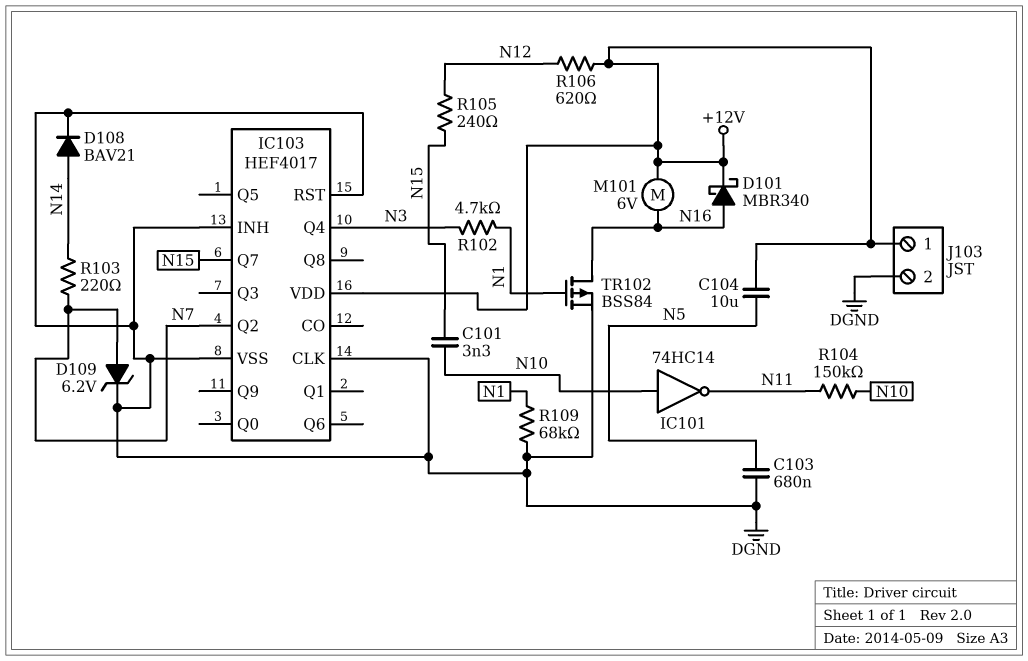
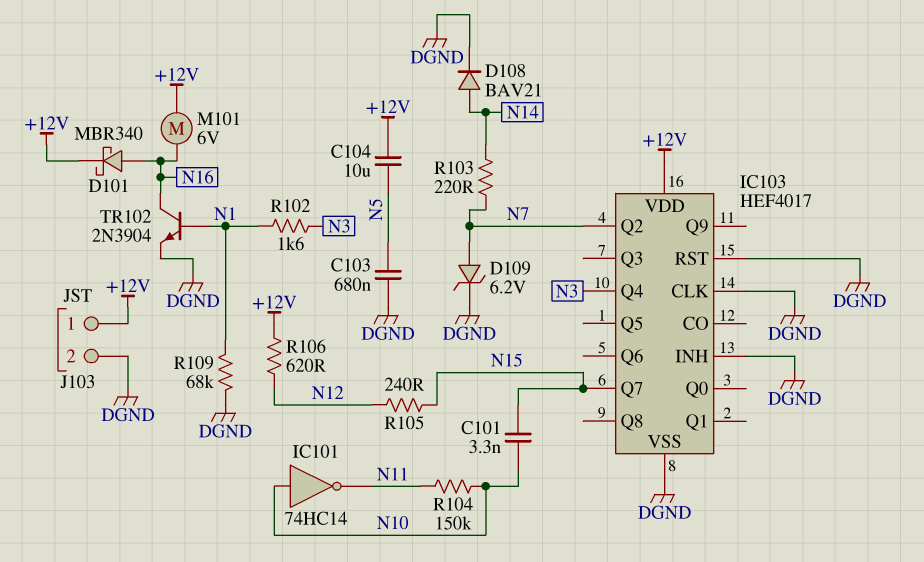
R102: 4.7k (N1, N3) -> 1.6k (N1, N3)
TR102: PMOS BSS84 (G N1, D N16, S DGND) -> NPN 2N3904 (B N1, C N16, E DGND)

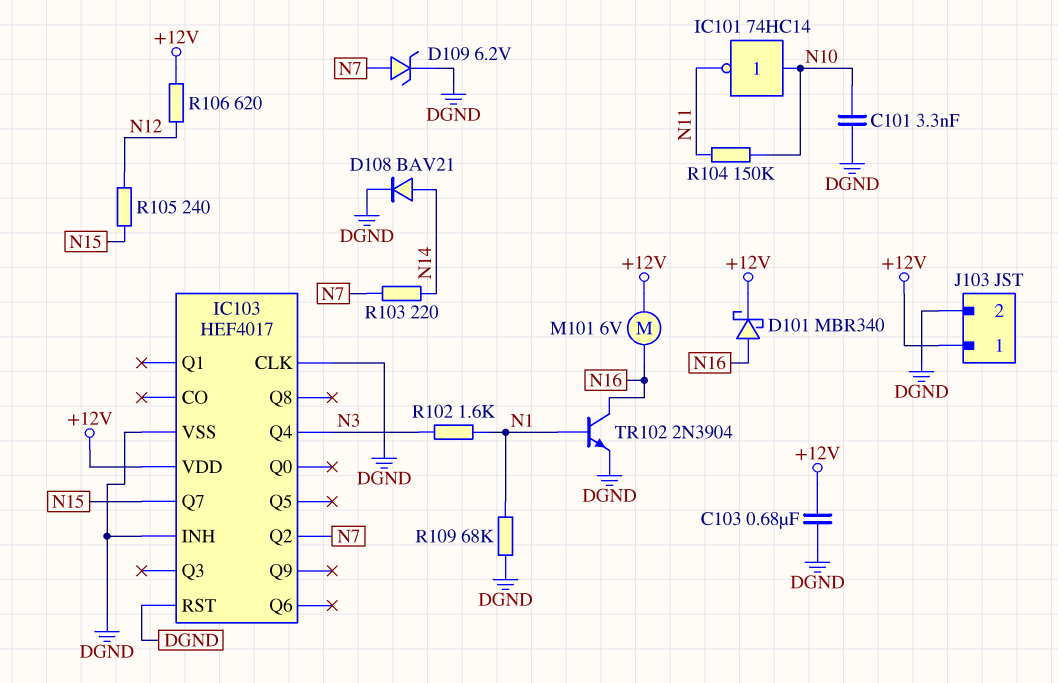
C101: 3.3nF (N10, N15) -> 3.3nF (DGND, N10)
C103: 680nF (DGND, N5) -> 680nF (+12V, DGND)
C104: 10uF (+12V, N5) -> none

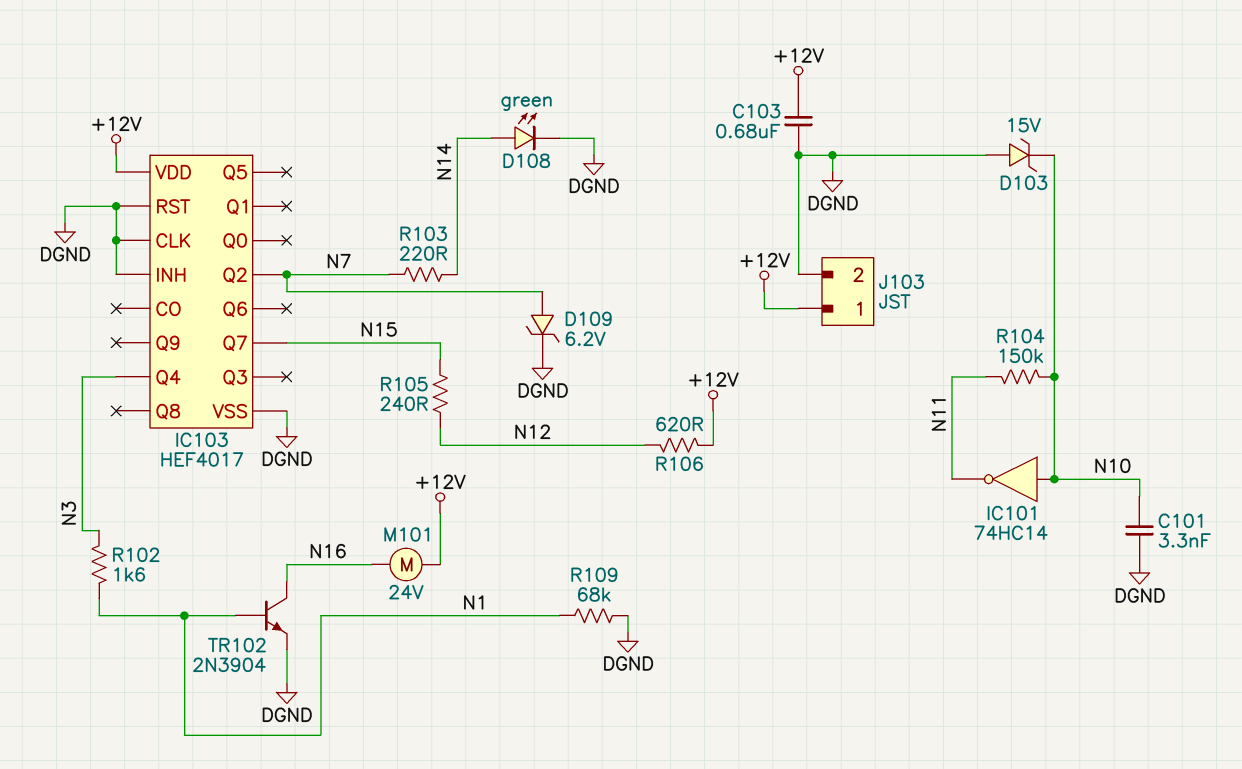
D101: schottky MBR340 (A N16, K +12V) -> none
D103: none -> zener 15V (A DGND, K N10)
D108: diode BAV21 (A N14, K DGND) -> LED green (A N14, K DGND)
M101: motor 6V (+12V, N16) -> motor 24V (+12V, N16)

